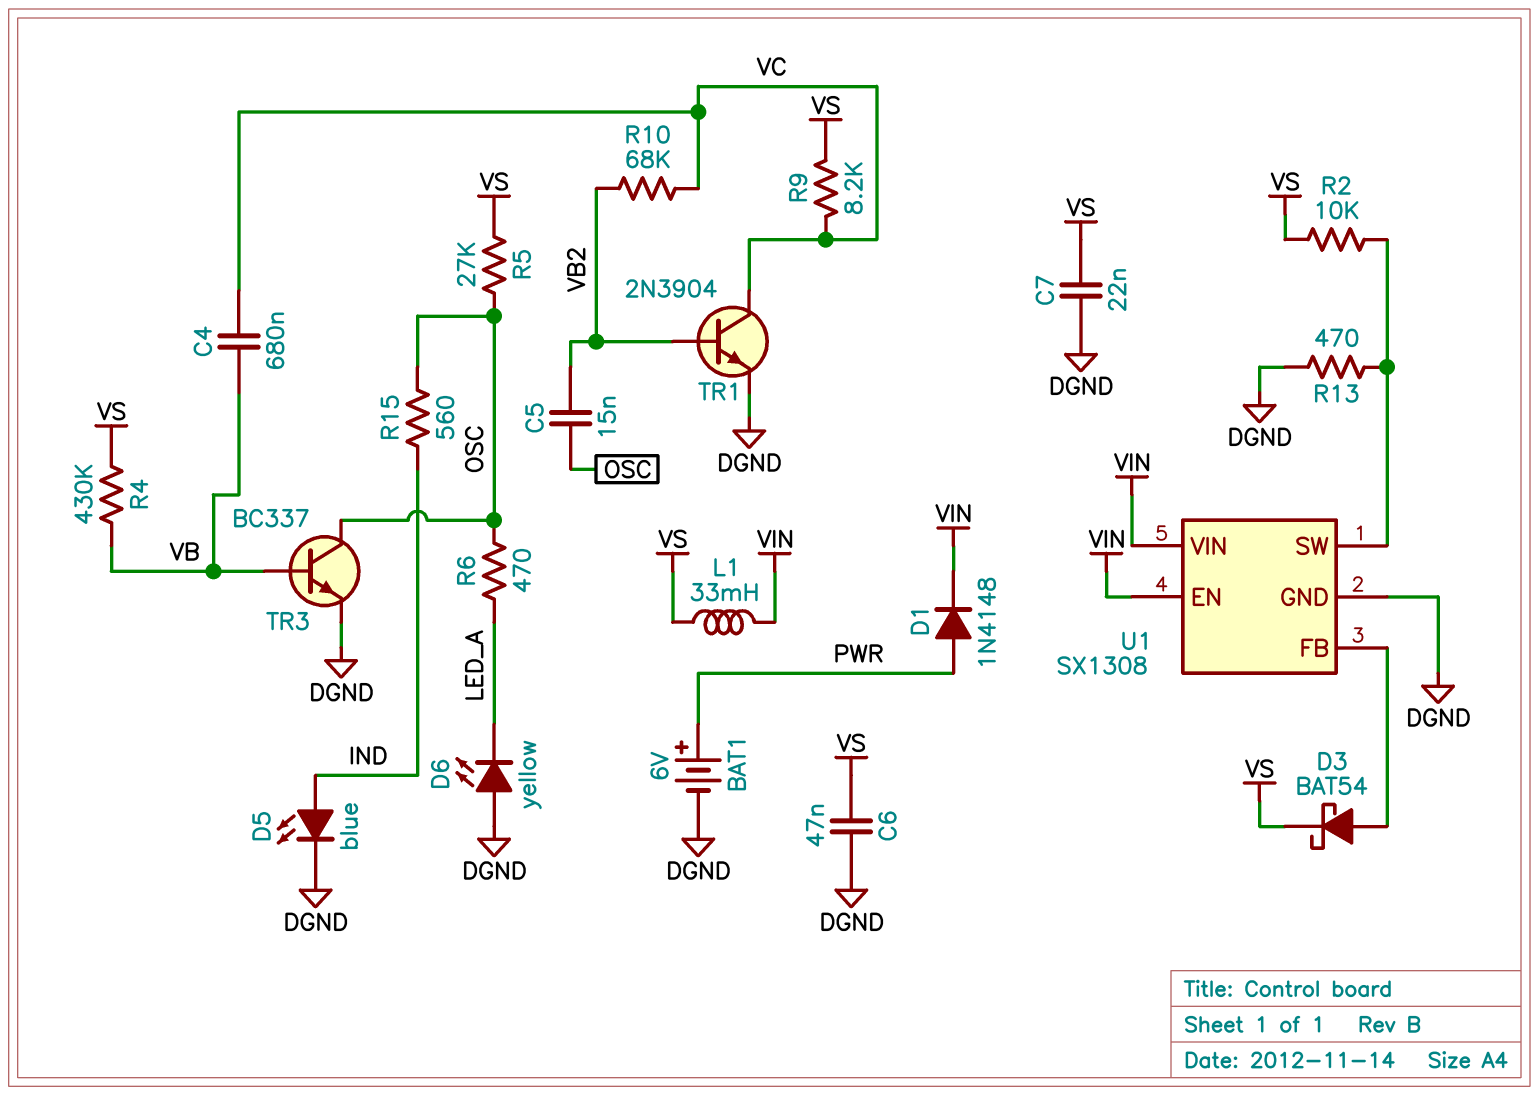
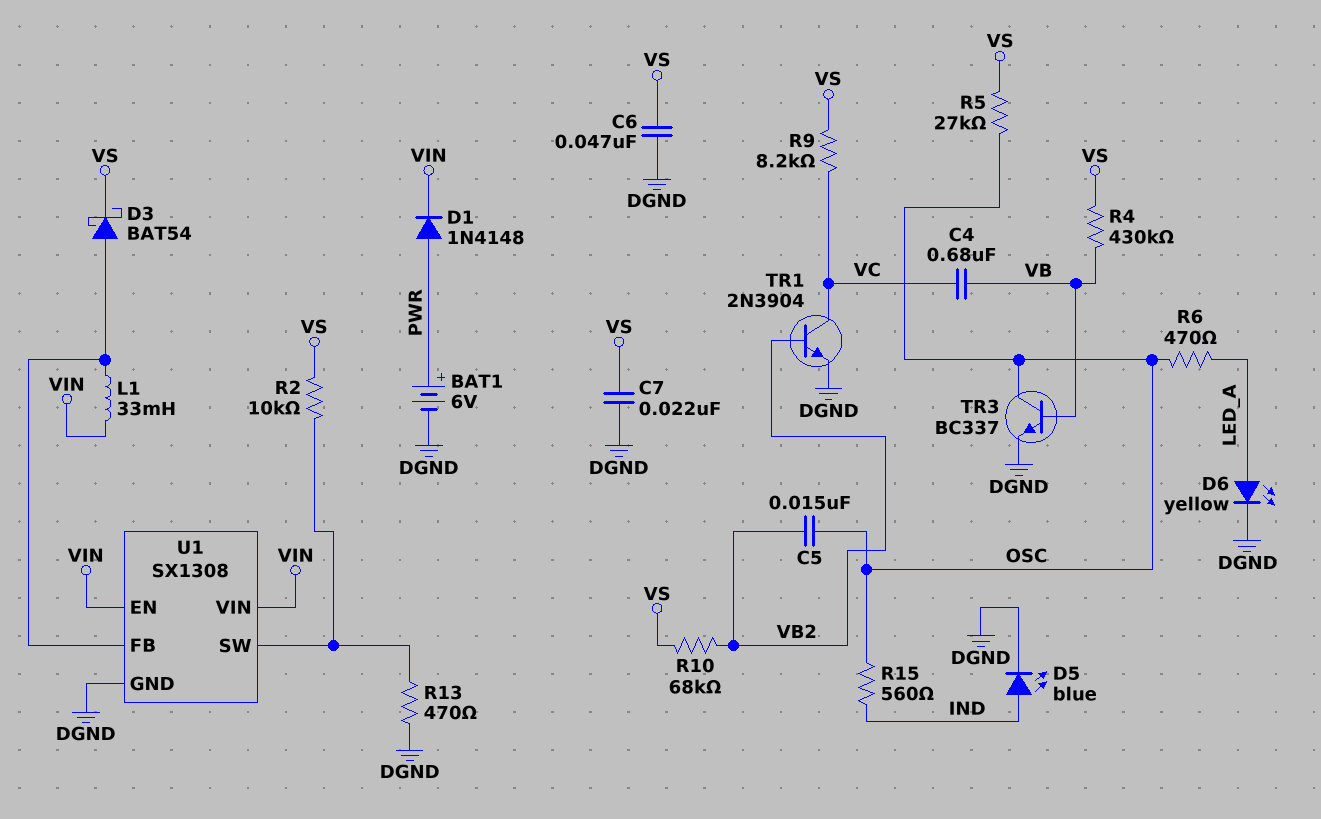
D6: LED yellow (A DGND, K LED_A) -> LED yellow (A LED_A, K DGND)
L1: 33mH (VIN, VS) -> 33mH (U1/FB, VIN)
R10: 68k (VB2, VC) -> 68k (VB2, VS)

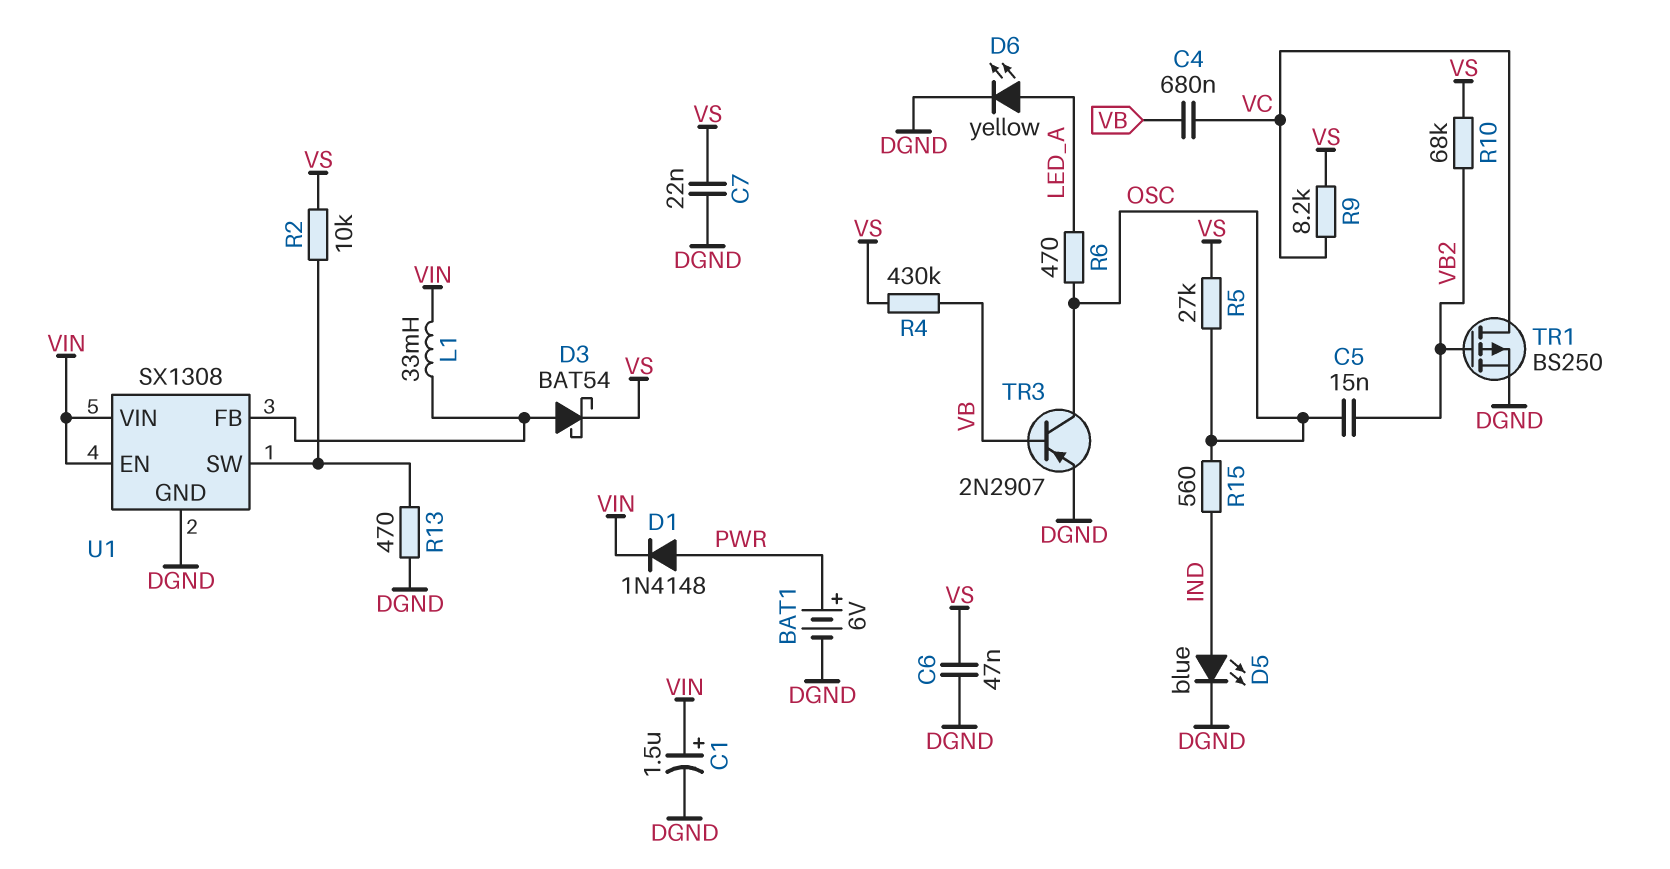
C1: none -> 1.5uF (plus VIN, minus DGND)
TR1: NPN 2N3904 (B VB2, C VC, E DGND) -> PMOS BS250 (G VB2, D VC, S DGND)
TR3: NPN BC337 (B VB, C OSC, E DGND) -> PNP 2N2907 (B VB, C OSC, E DGND)

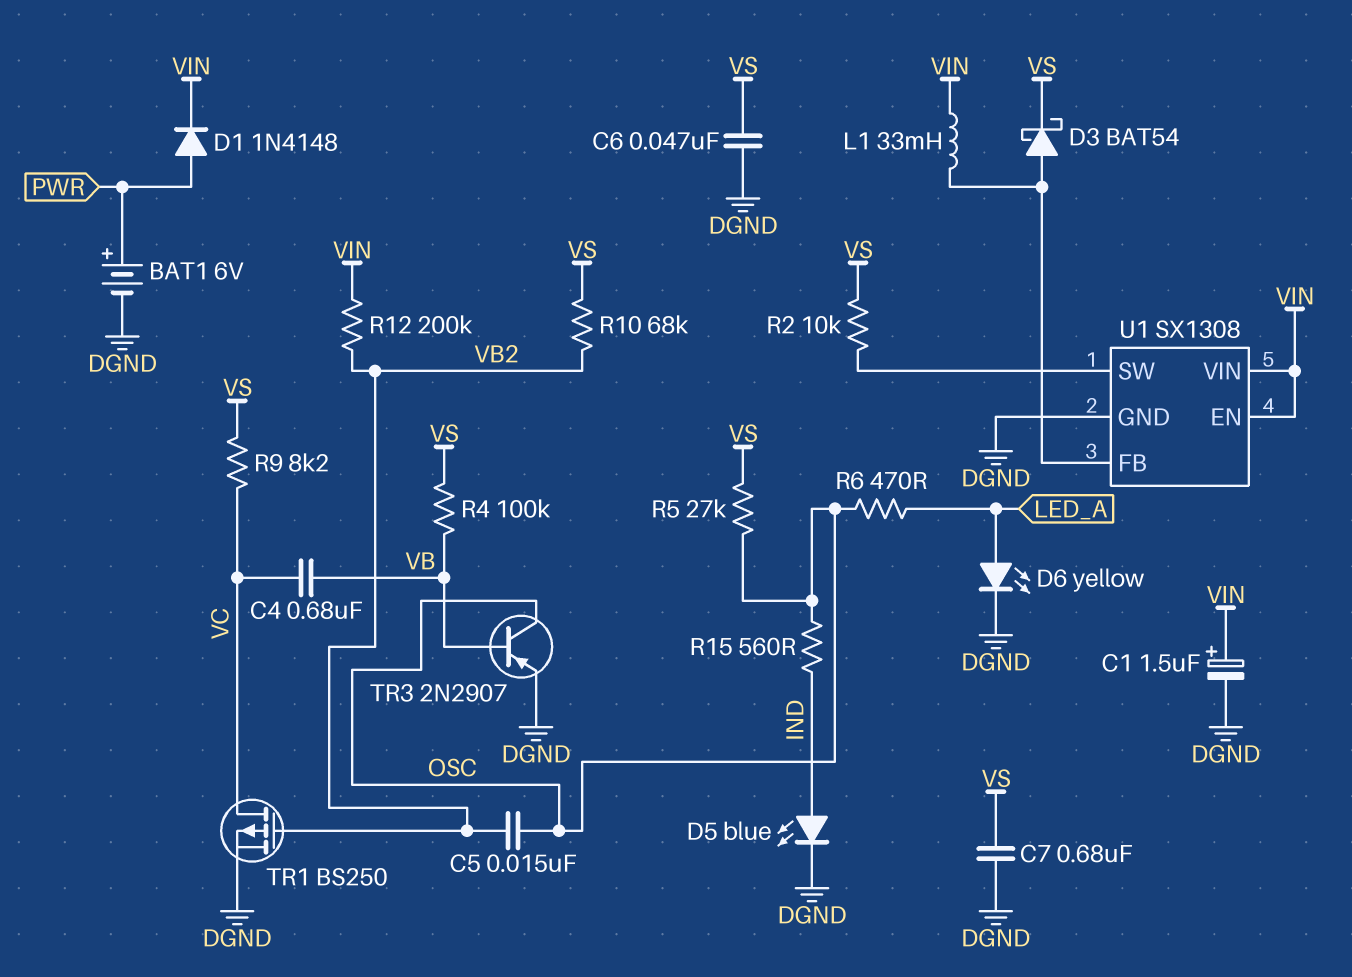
C7: 22nF (DGND, VS) -> 680nF (DGND, VS)
R4: 430k (VB, VS) -> 100k (VB, VS)
R12: none -> 200k (VB2, VIN)
R13: 470 (DGND, U1/SW) -> none

